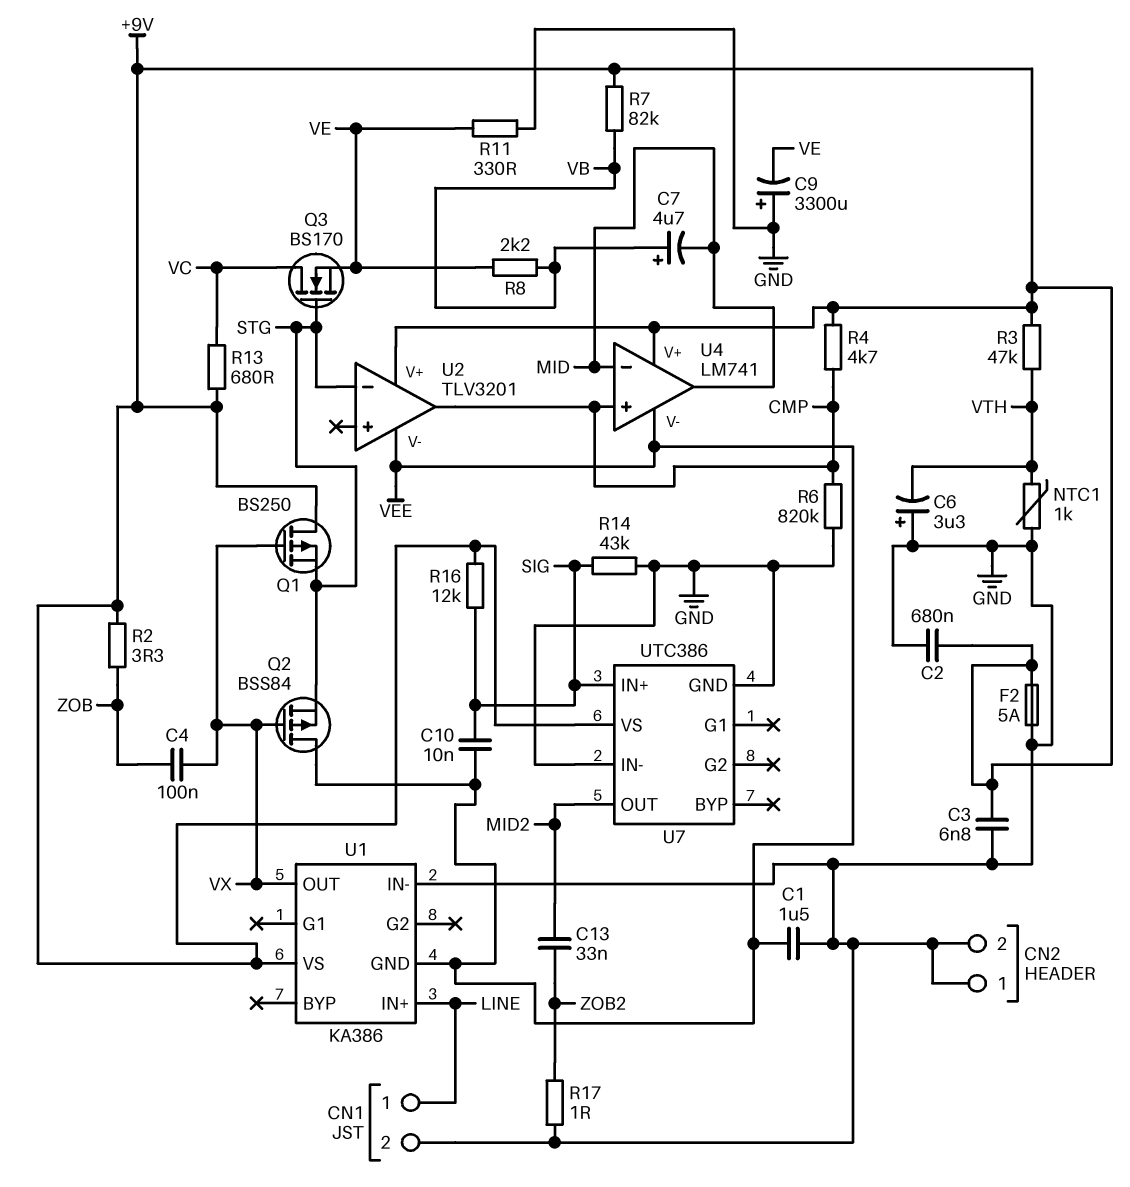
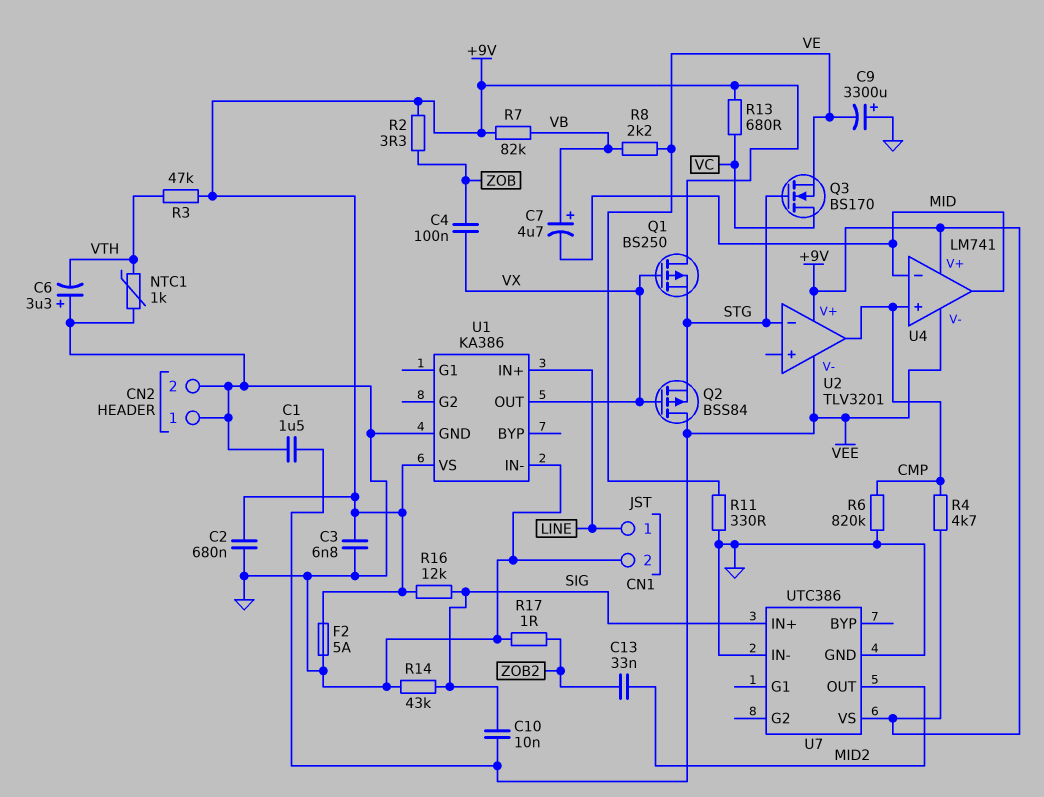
U1 pin GND: VEE -> GND

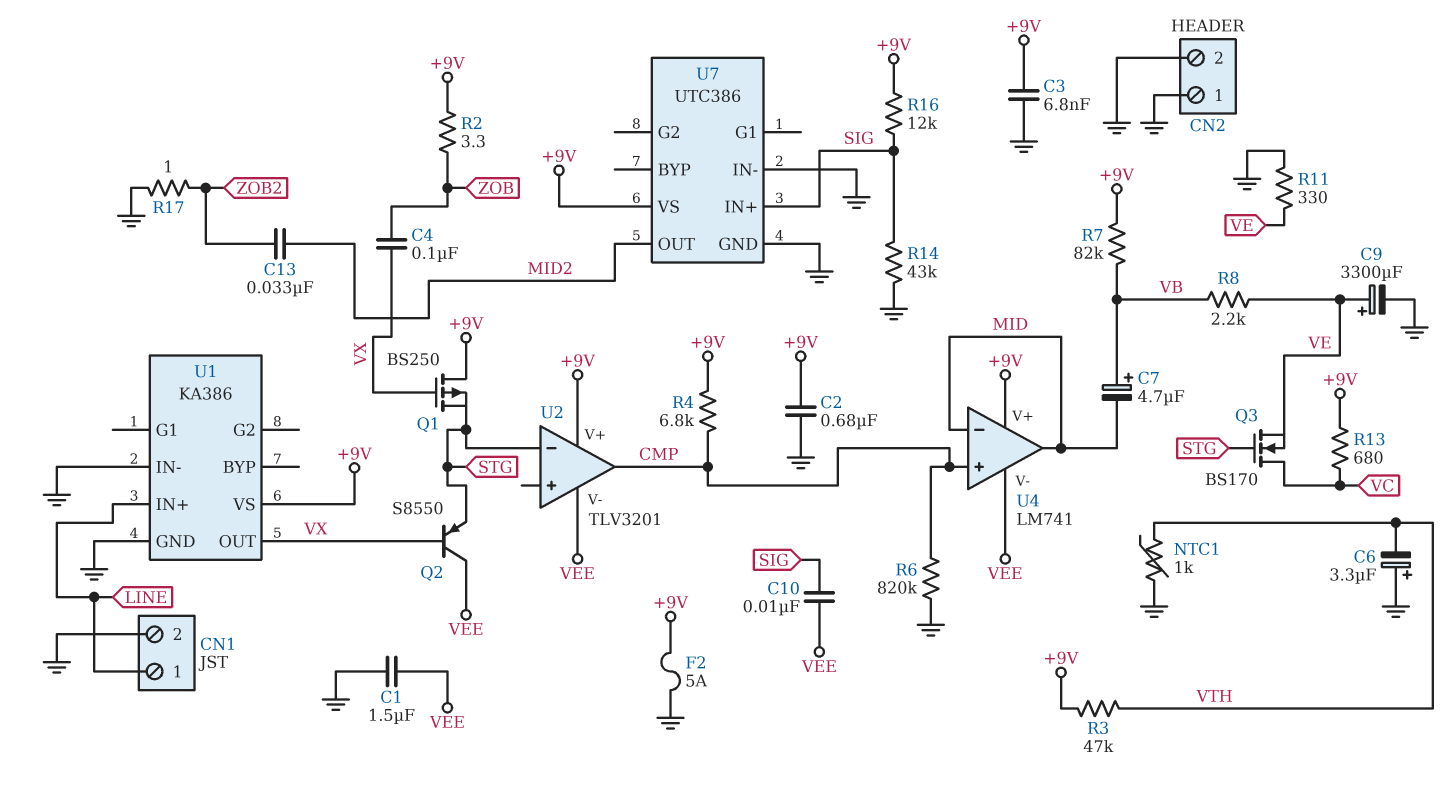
C9: 3300uF (plus GND, minus VE) -> 3300uF (plus VE, minus GND)
Q2: PMOS BSS84 (G VX, D VEE, S STG) -> PNP S8550 (B VX, C VEE, E STG)
R4: 4.7k (+9V, CMP) -> 6.8k (+9V, CMP)

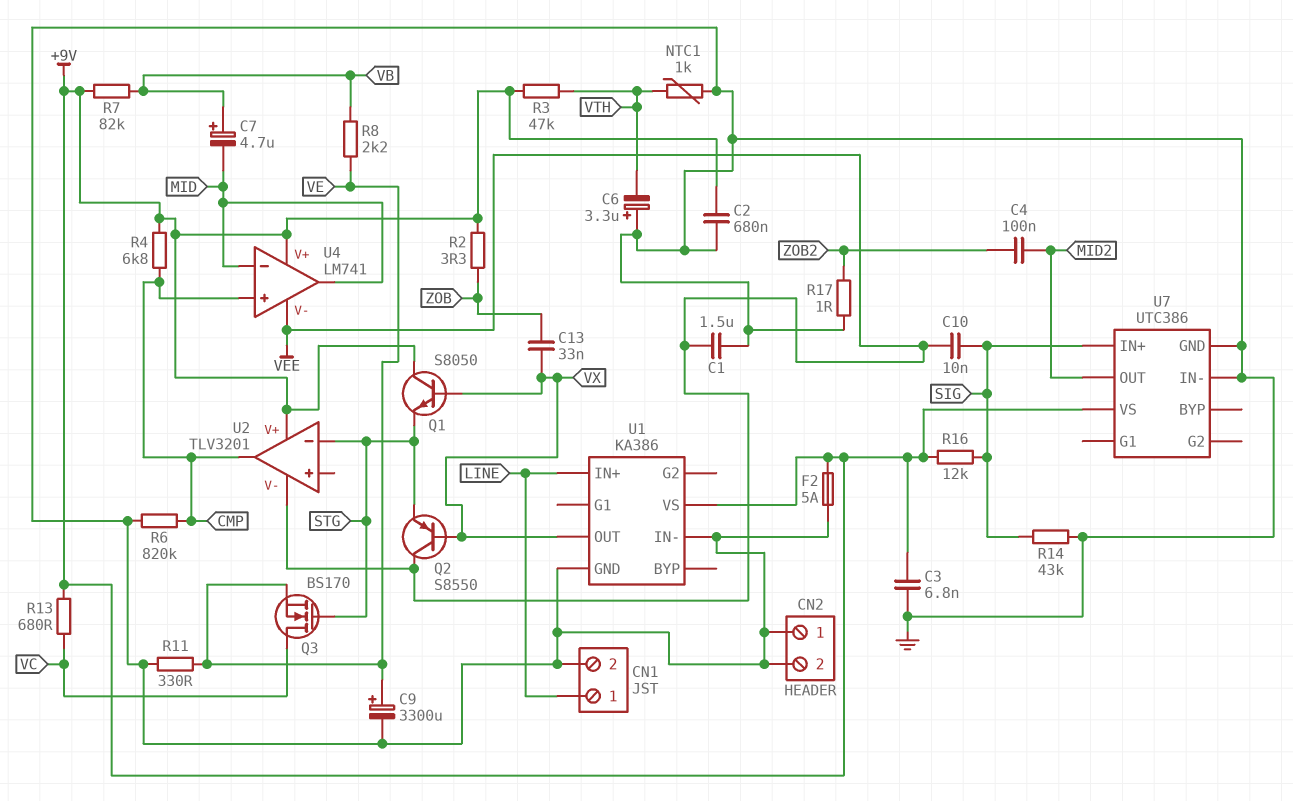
C4: 100nF (VX, ZOB) -> 100nF (MID2, ZOB2)
C13: 33nF (MID2, ZOB2) -> 33nF (VX, ZOB)
Q1: PMOS BS250 (G VX, D +9V, S STG) -> NPN S8050 (B VX, C +9V, E STG)

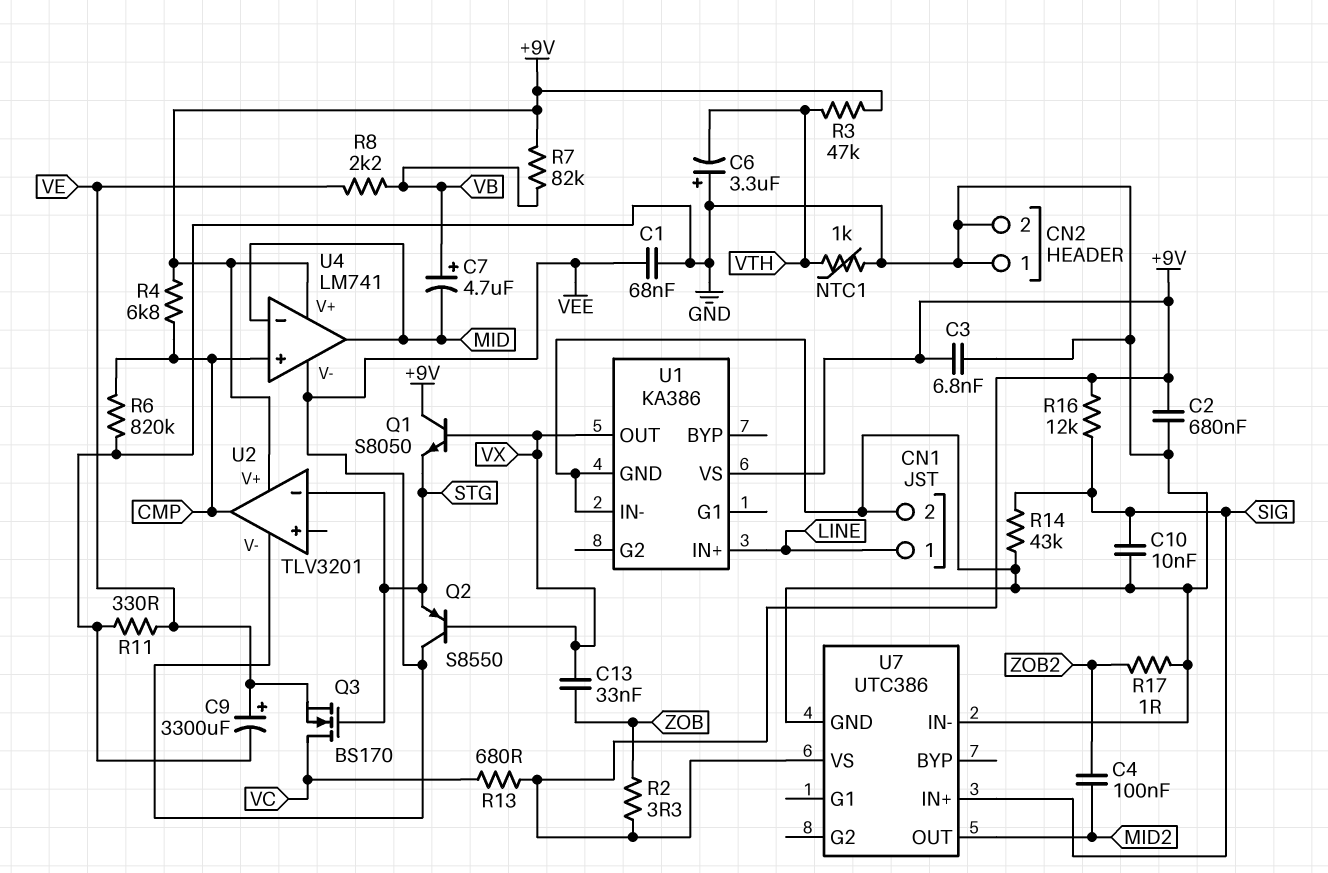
C1: 1.5uF (GND, VEE) -> 68nF (GND, VEE)
C10: 10nF (SIG, VEE) -> 10nF (GND, SIG)
F2: 5A (+9V, GND) -> none

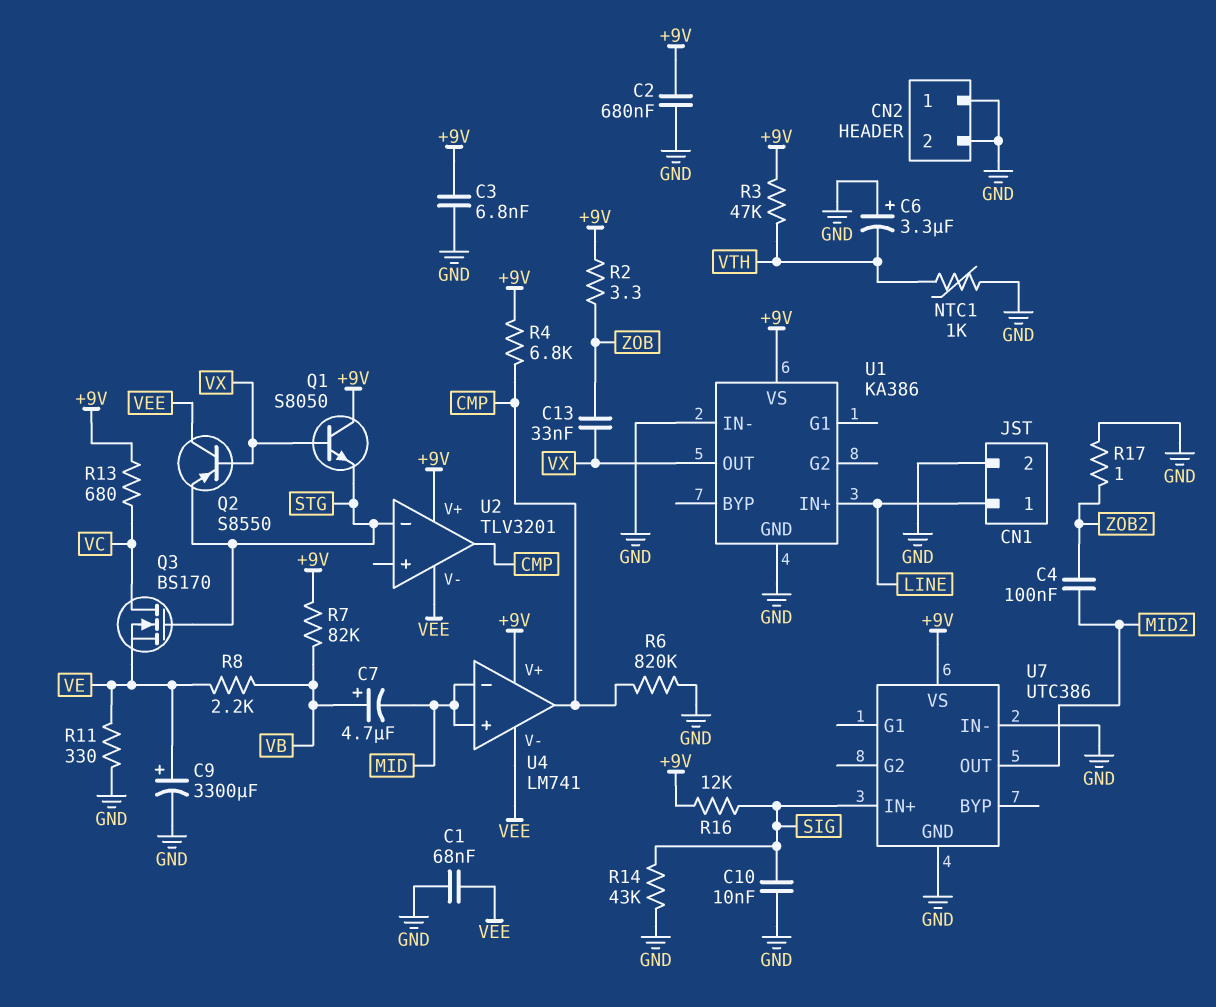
U4 pin in+: CMP -> MID
U4 pin out: MID -> CMP

